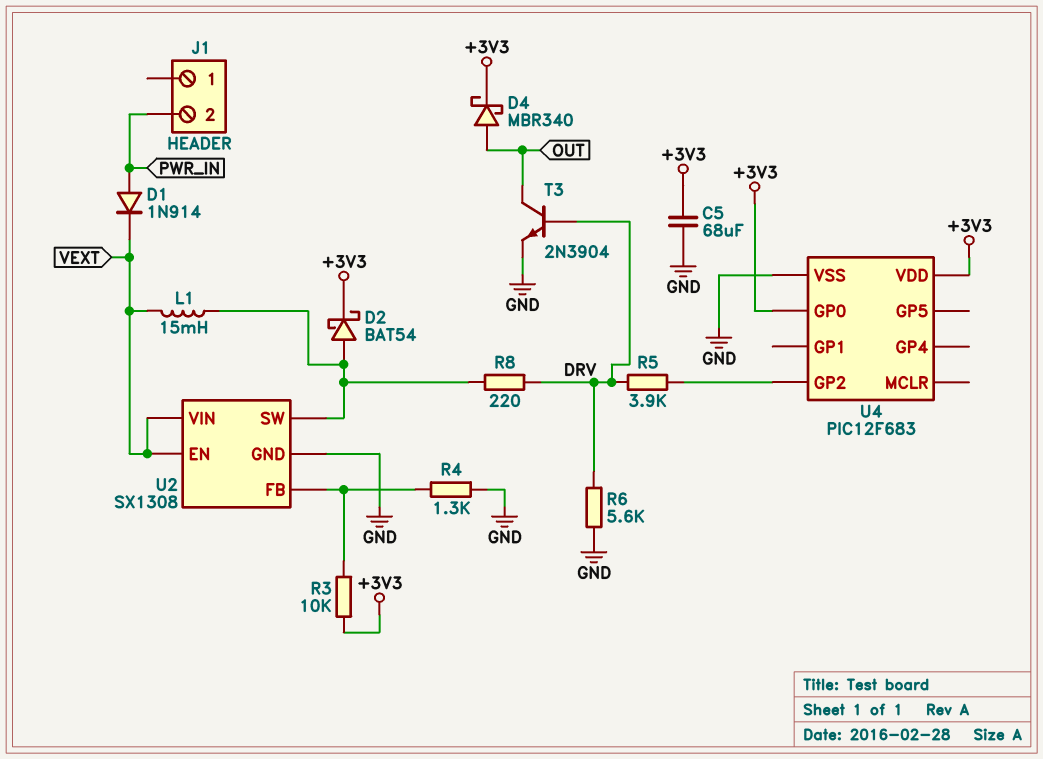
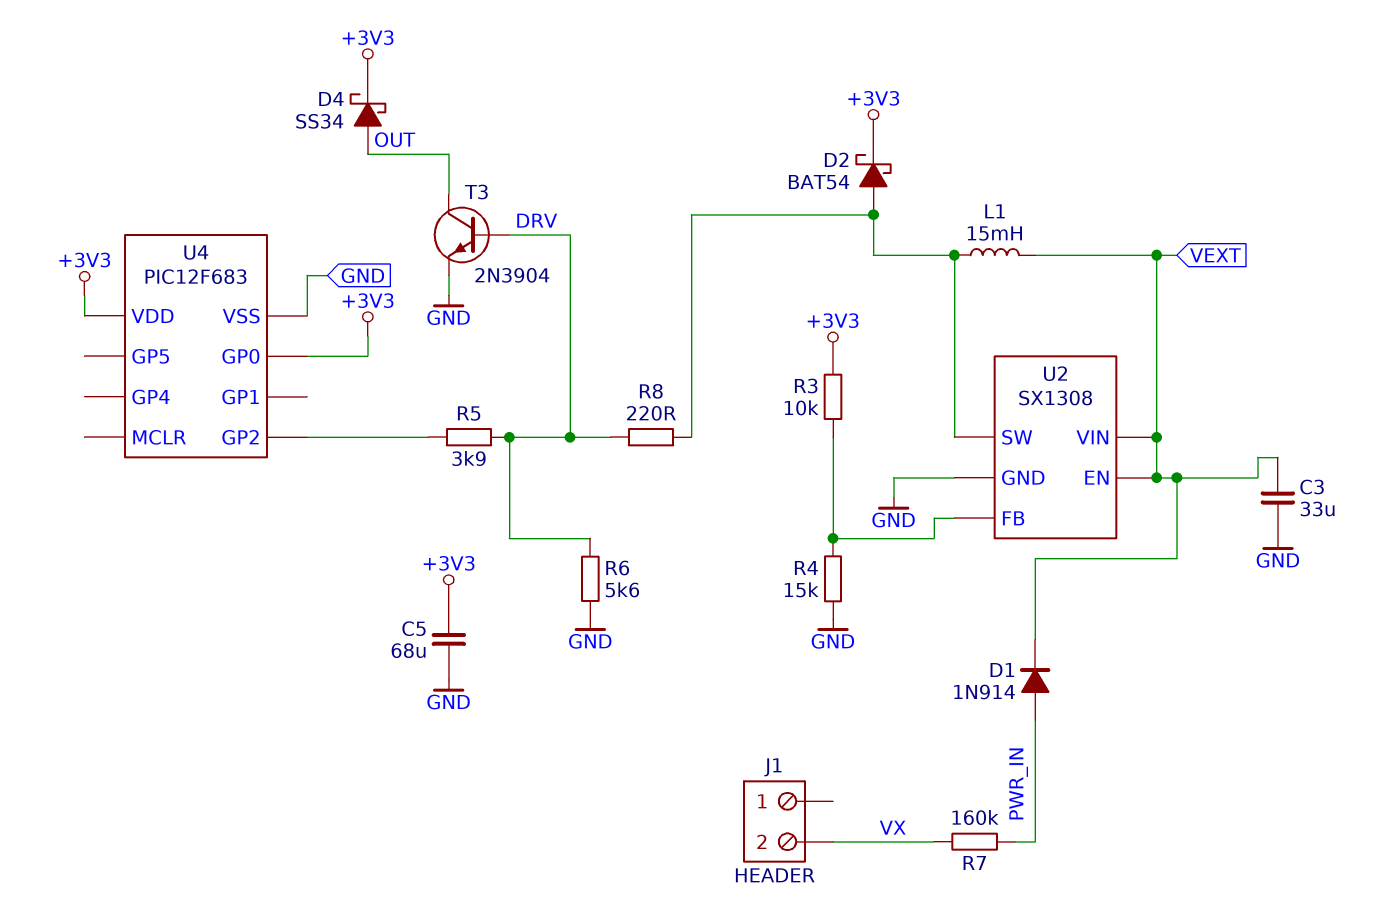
C3: none -> 33uF (GND, VEXT)
D4: schottky MBR340 (A OUT, K +3V3) -> schottky SS34 (A OUT, K +3V3)
J1 pin 2: PWR_IN -> VX
R4: 1.3k (GND, U2/FB) -> 15k (GND, U2/FB)
R7: none -> 160k (PWR_IN, VX)

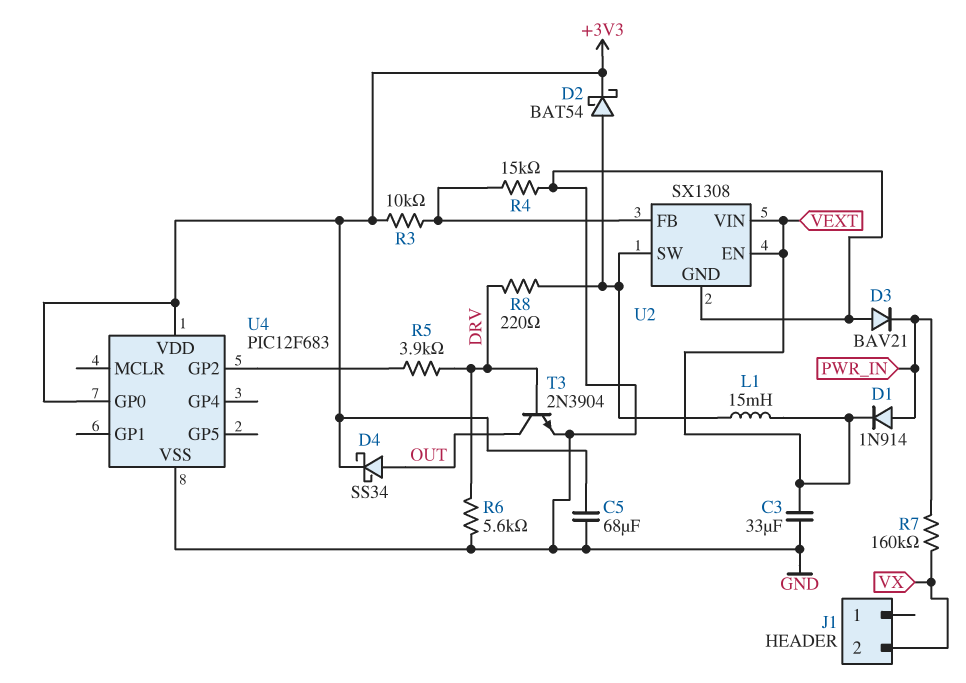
D3: none -> diode BAV21 (A GND, K PWR_IN)

